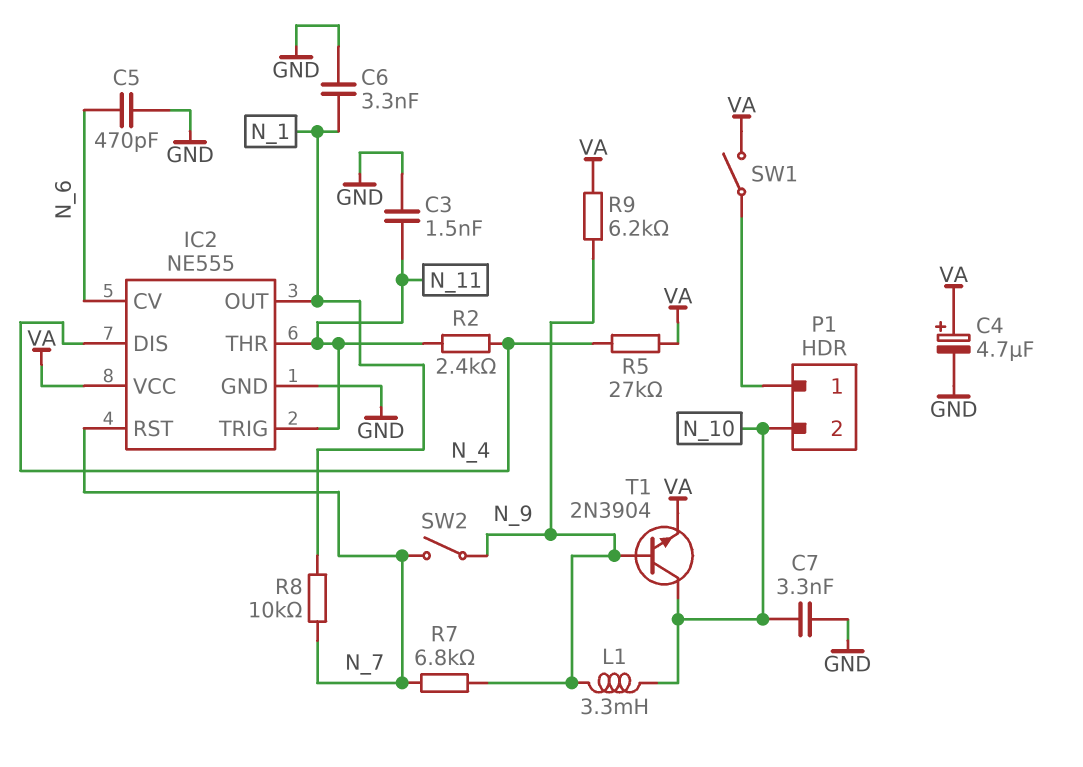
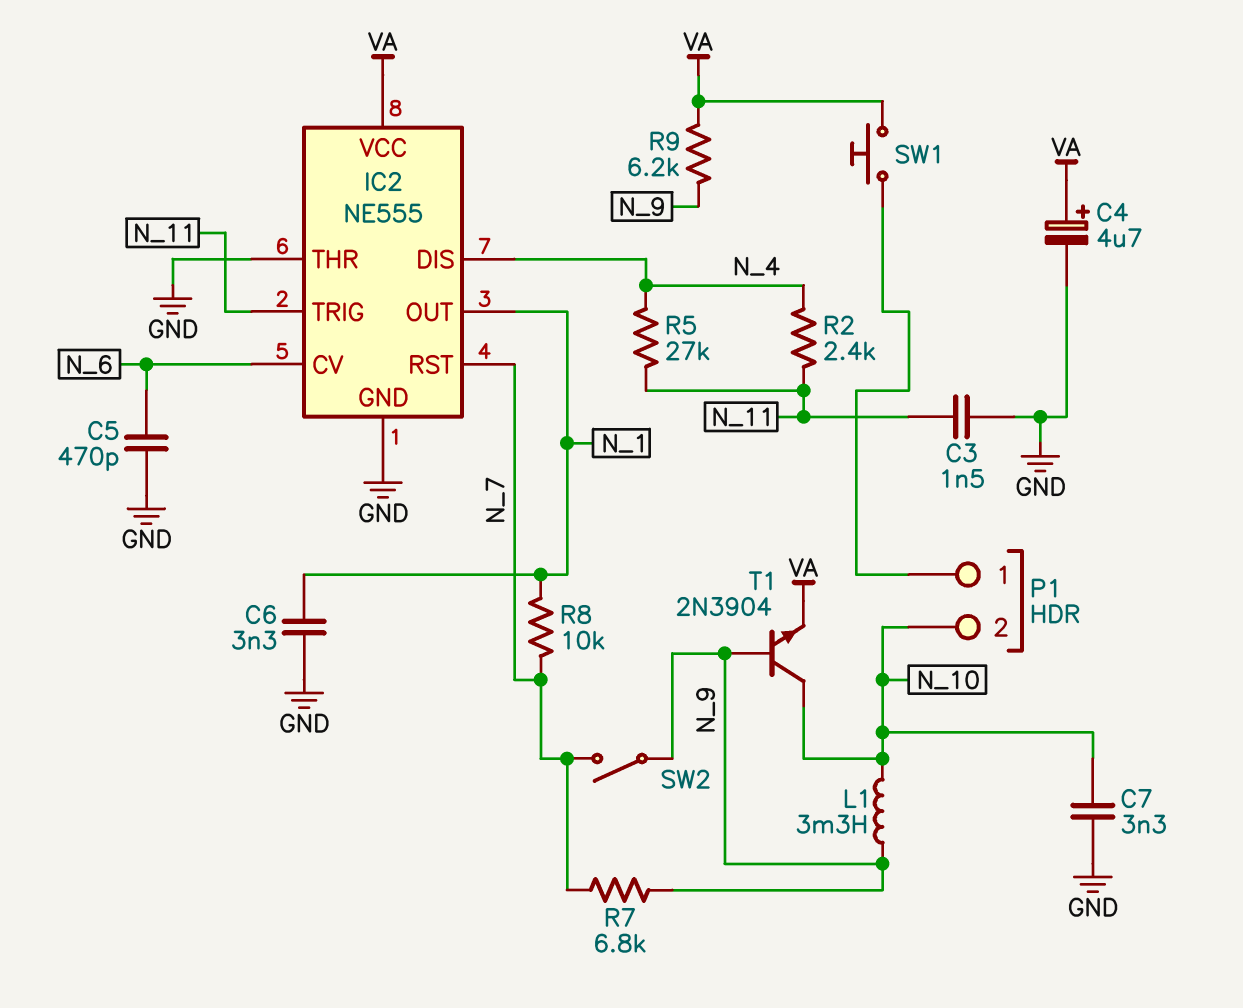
IC2 pin THR: N_11 -> GND
R5: 27k (N_4, VA) -> 27k (N_4, N_11)
SW1: switch (P1/1, VA) -> button (P1/1, VA)

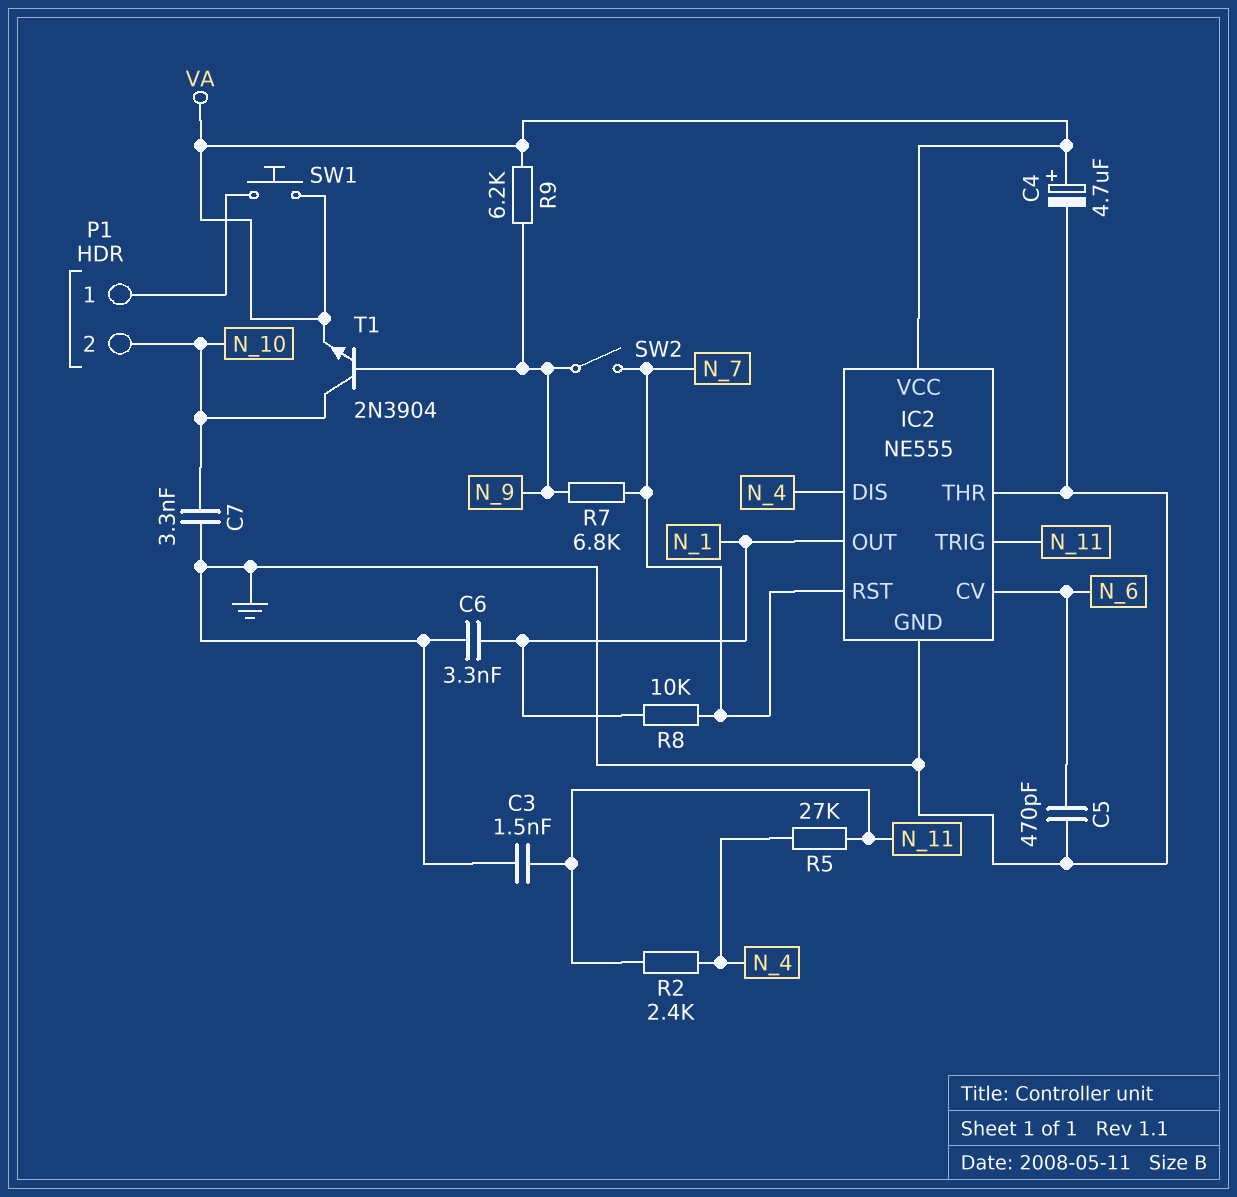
L1: 3.3mH (N_9, N_10) -> none

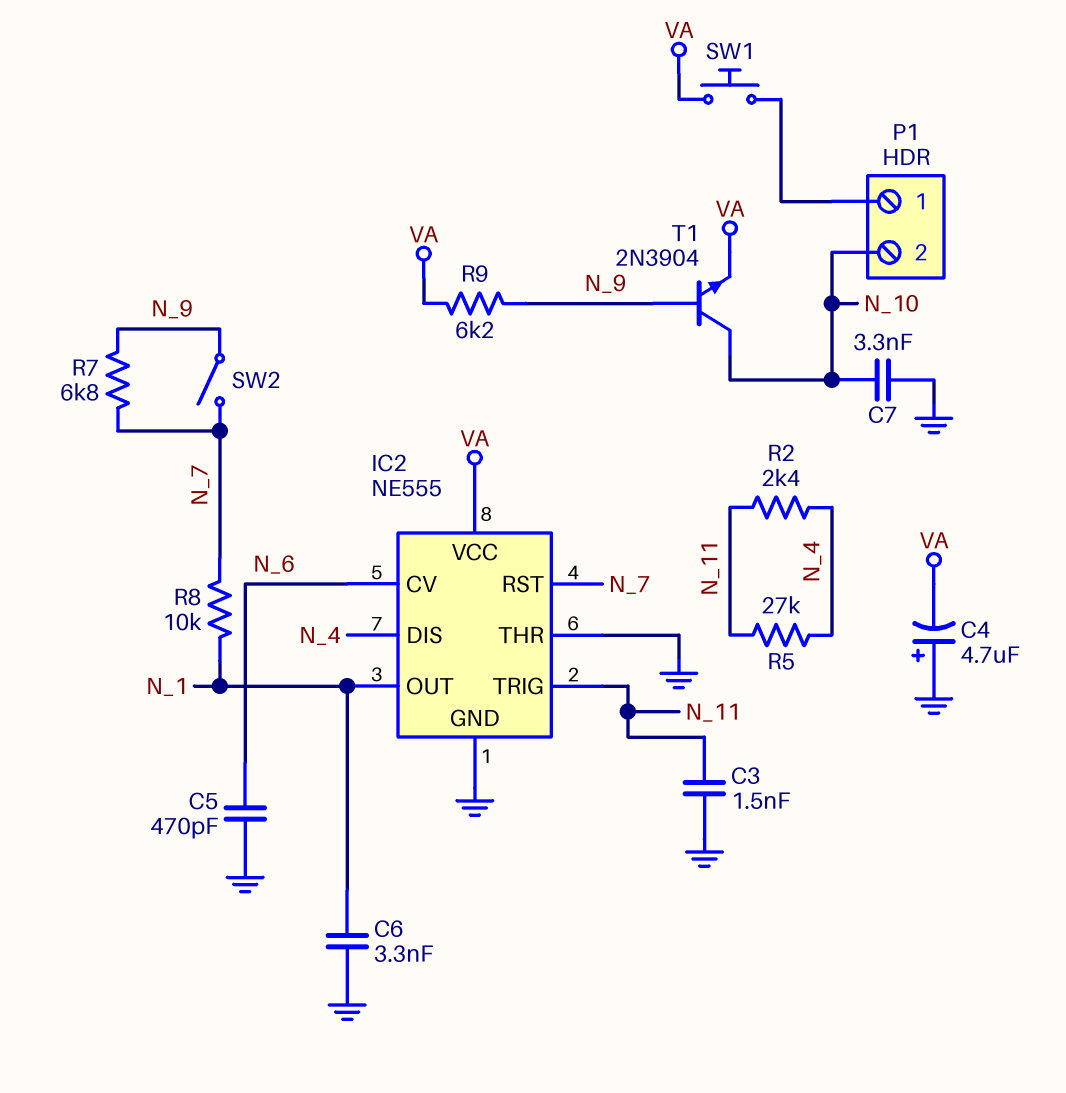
C4: 4.7uF (plus VA, minus GND) -> 4.7uF (plus GND, minus VA)

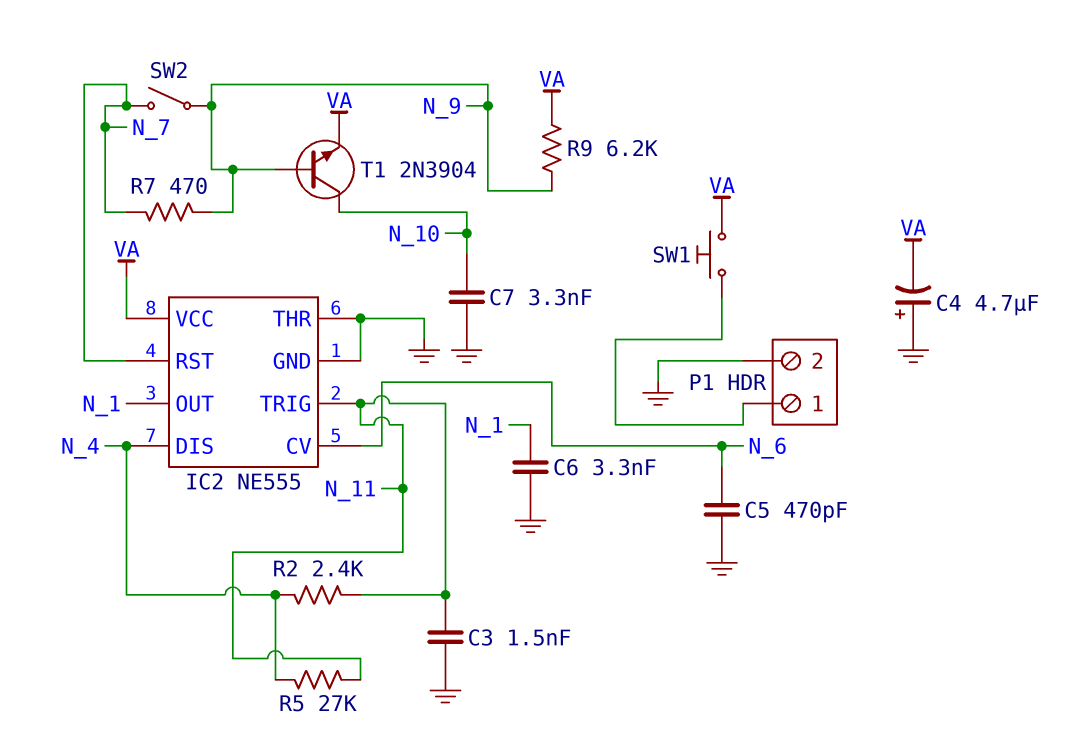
P1 pin 2: N_10 -> GND
R7: 6.8k (N_7, N_9) -> 470 (N_7, N_9)
R8: 10k (N_1, N_7) -> none

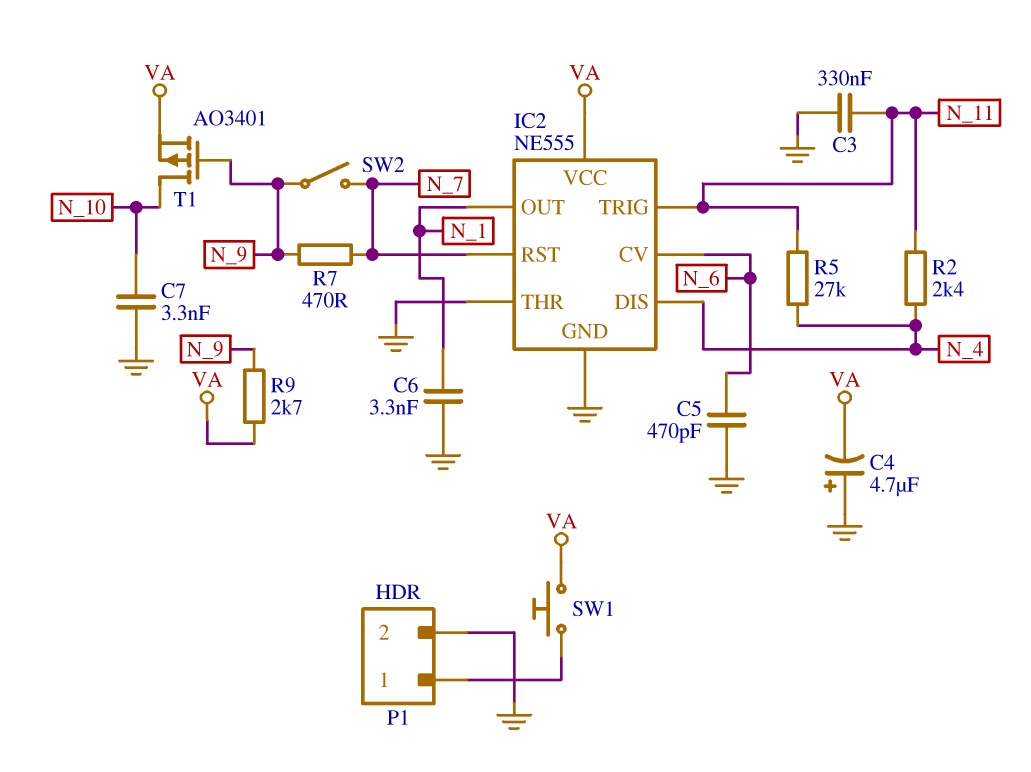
C3: 1.5nF (GND, N_11) -> 330nF (GND, N_11)
R9: 6.2k (N_9, VA) -> 2.7k (N_9, VA)
T1: NPN 2N3904 (B N_9, C N_10, E VA) -> PMOS AO3401 (G N_9, D N_10, S VA)

